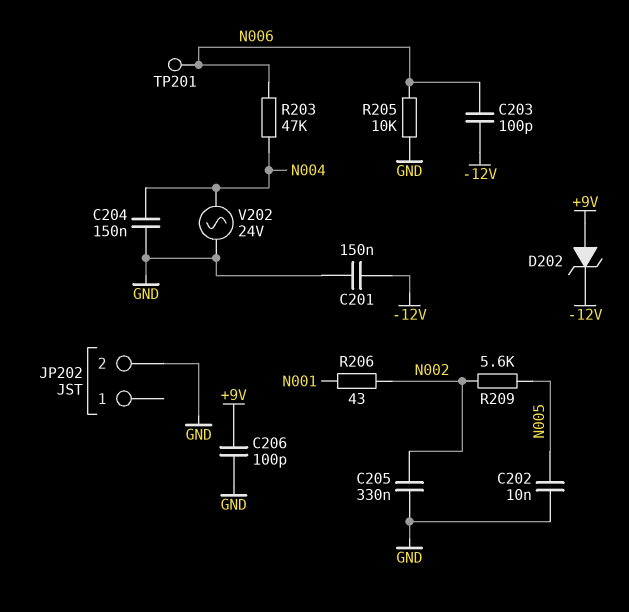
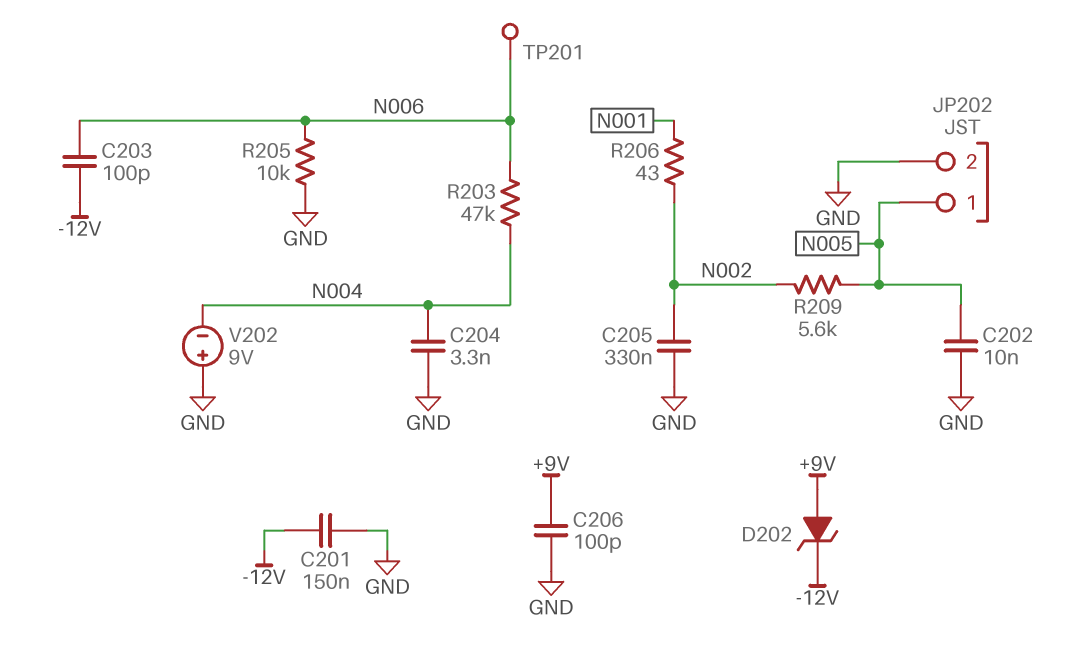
C204: 150nF (GND, N004) -> 3.3nF (GND, N004)
JP202 pin 1: none -> N005
V202: AC 24V (GND, N004) -> 9V (plus GND, minus N004)

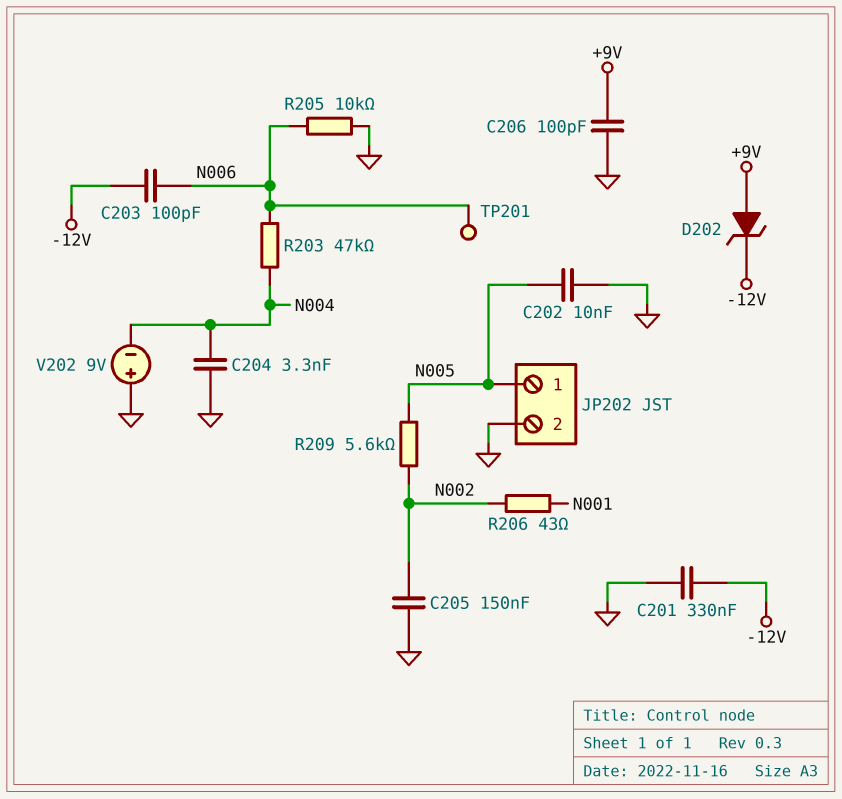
C201: 150nF (-12V, GND) -> 330nF (-12V, GND)
C205: 330nF (GND, N002) -> 150nF (GND, N002)

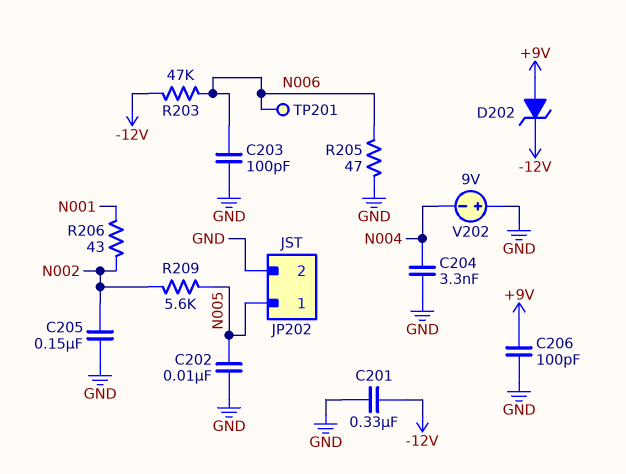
C203: 100pF (-12V, N006) -> 100pF (GND, N006)
R203: 47k (N004, N006) -> 47k (-12V, N006)
R205: 10k (GND, N006) -> 47 (GND, N006)

